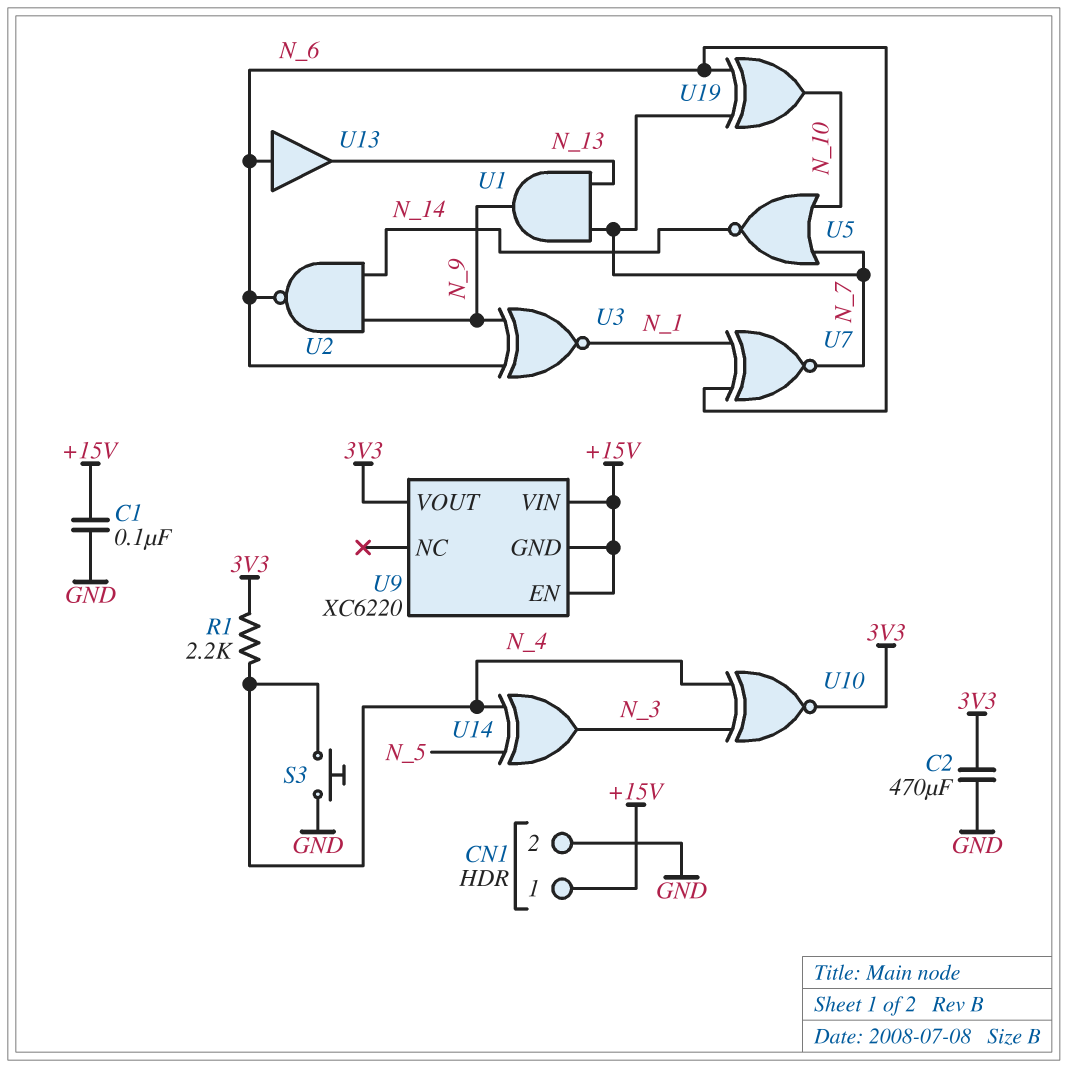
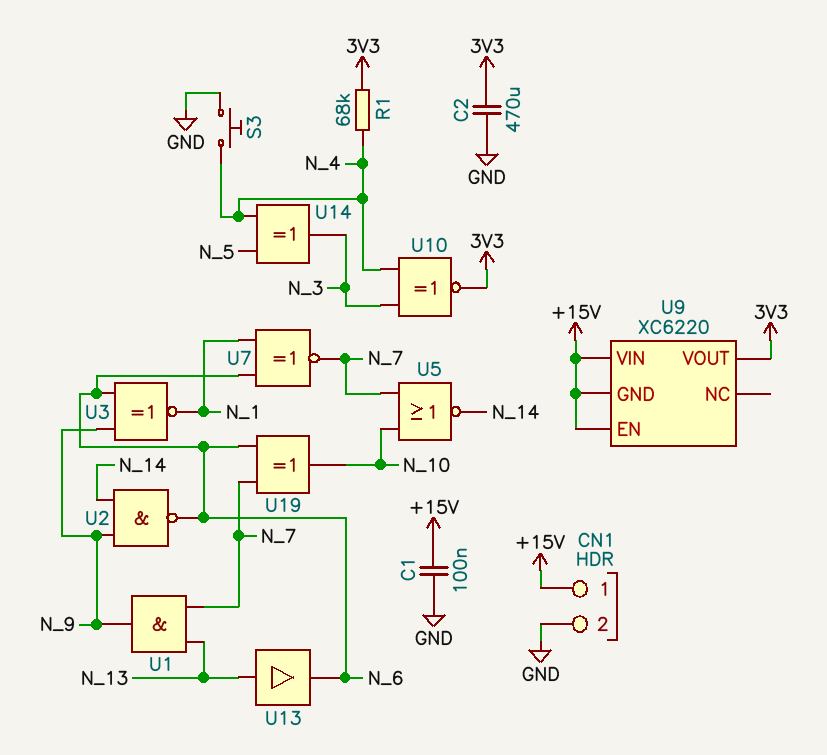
R1: 2.2k (3V3, N_4) -> 68k (3V3, N_4)
U13: buffer (in N_6, out N_13) -> buffer (in N_13, out N_6)

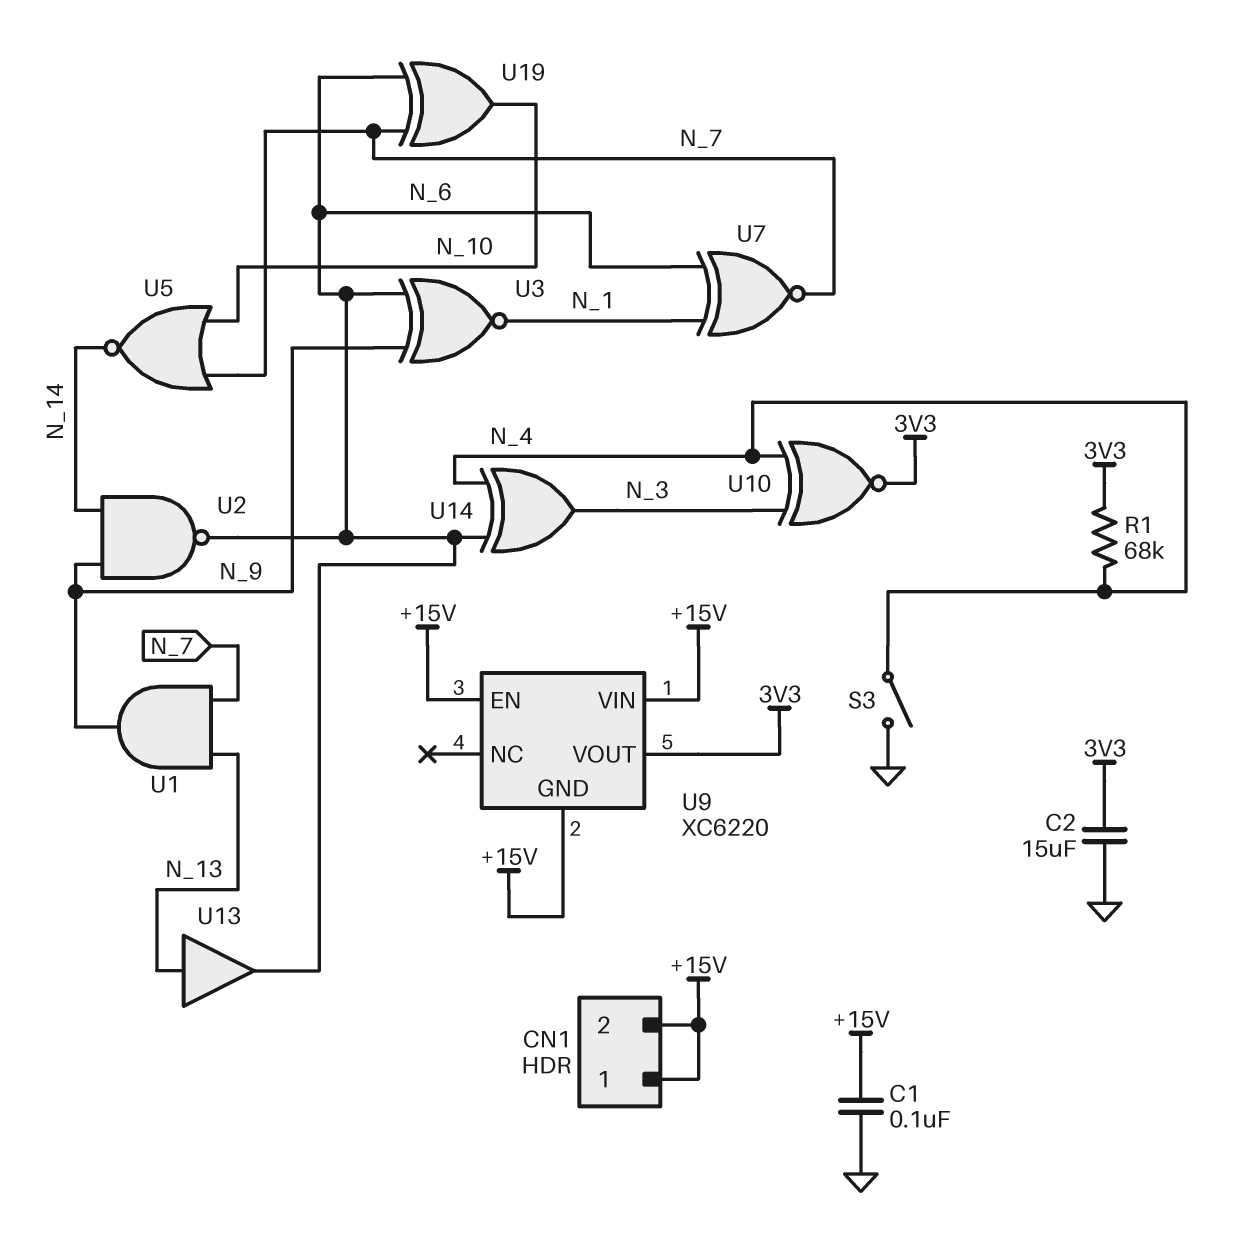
C2: 470uF (3V3, GND) -> 15uF (3V3, GND)
CN1 pin 2: GND -> +15V
S3: button (GND, N_4) -> switch (GND, N_4)
U14: XOR (in N_4, in N_5, out N_3) -> XOR (in N_4, in N_6, out N_3)

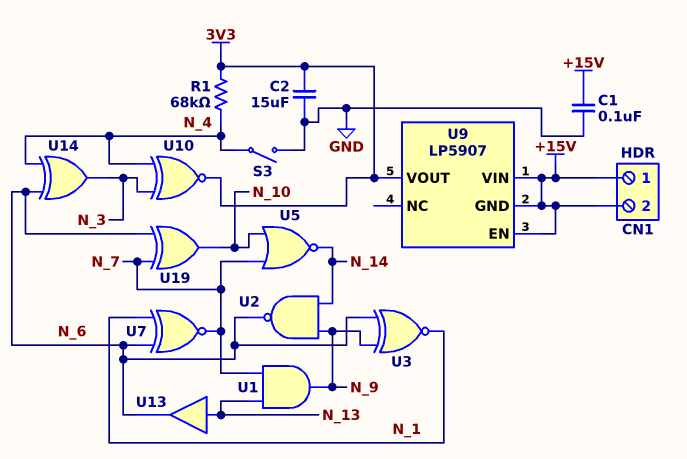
U9: XC6220 -> LP5907

